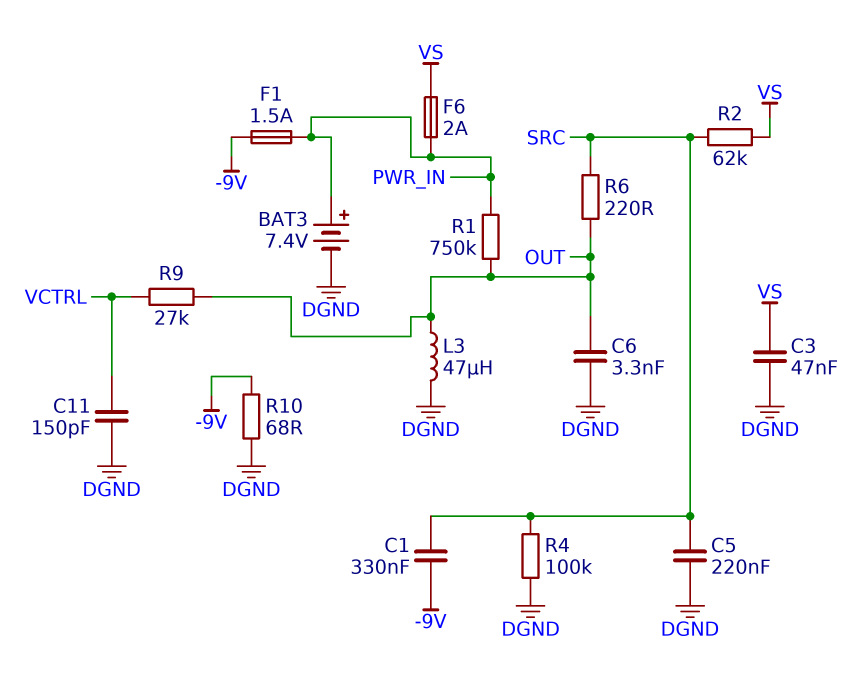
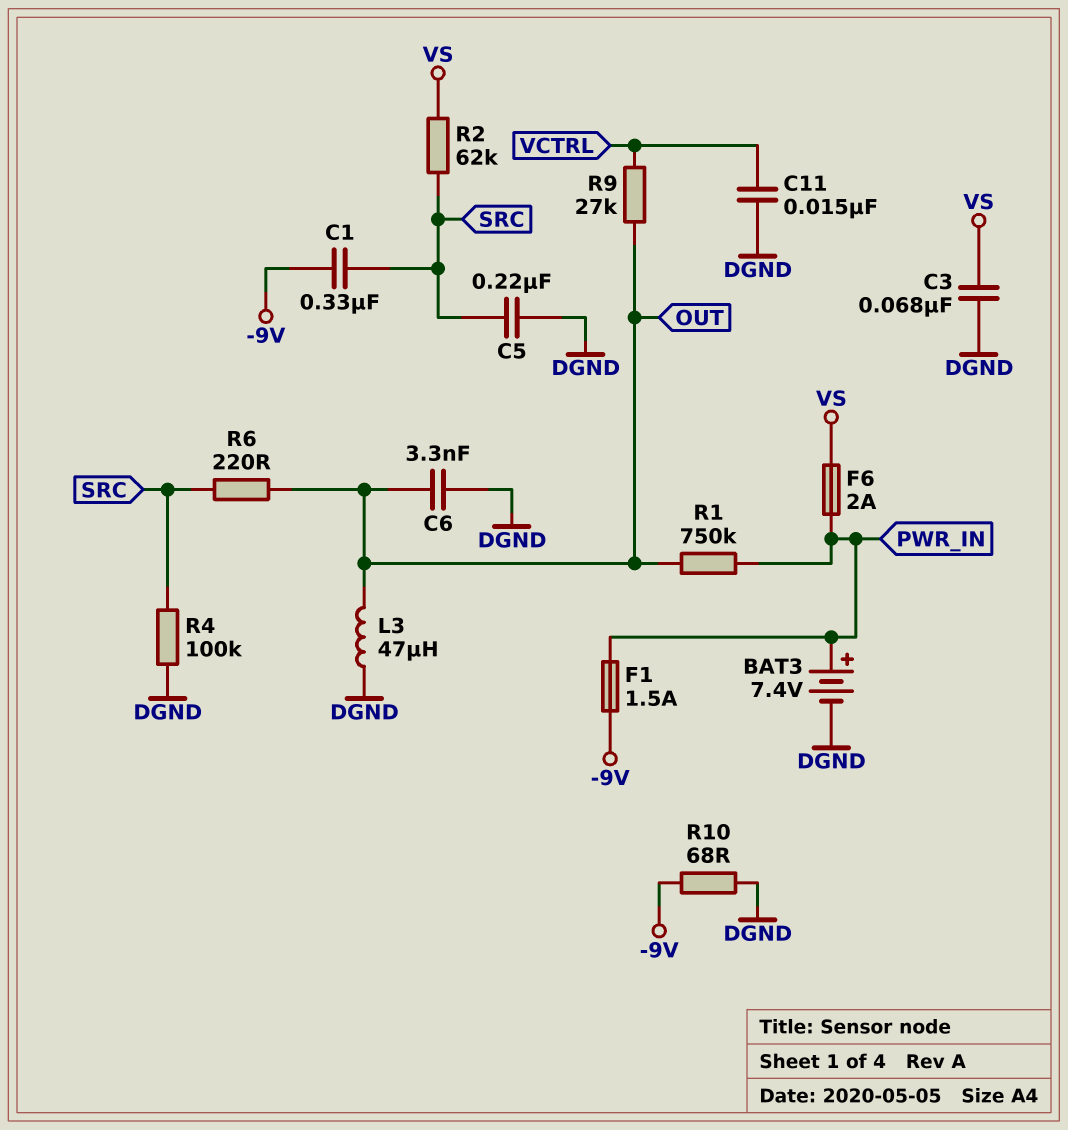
C3: 47nF (DGND, VS) -> 68nF (DGND, VS)
C11: 150pF (DGND, VCTRL) -> 15nF (DGND, VCTRL)

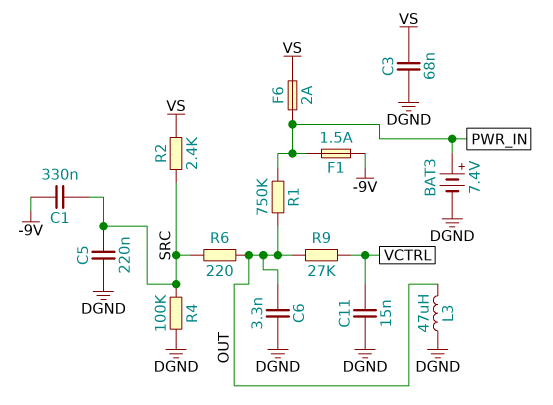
R2: 62k (SRC, VS) -> 2.4k (SRC, VS)
R10: 68 (-9V, DGND) -> none

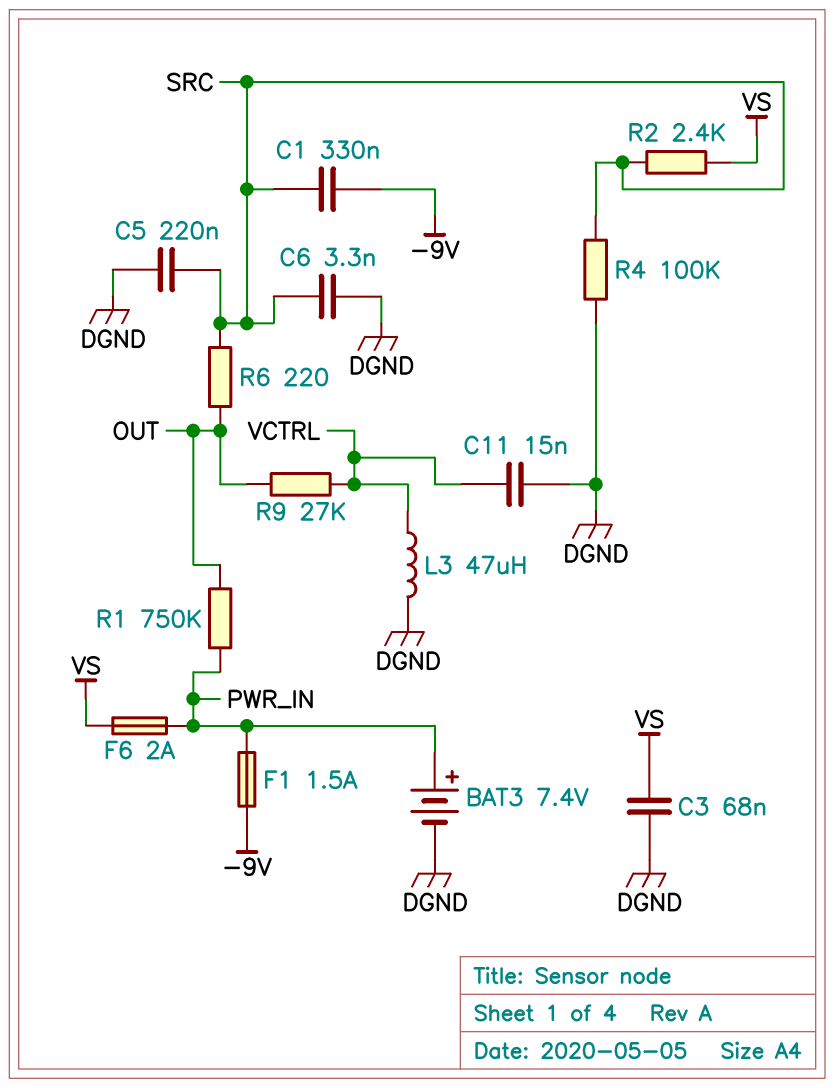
C6: 3.3nF (DGND, OUT) -> 3.3nF (DGND, SRC)
L3: 47uH (DGND, OUT) -> 47uH (DGND, VCTRL)

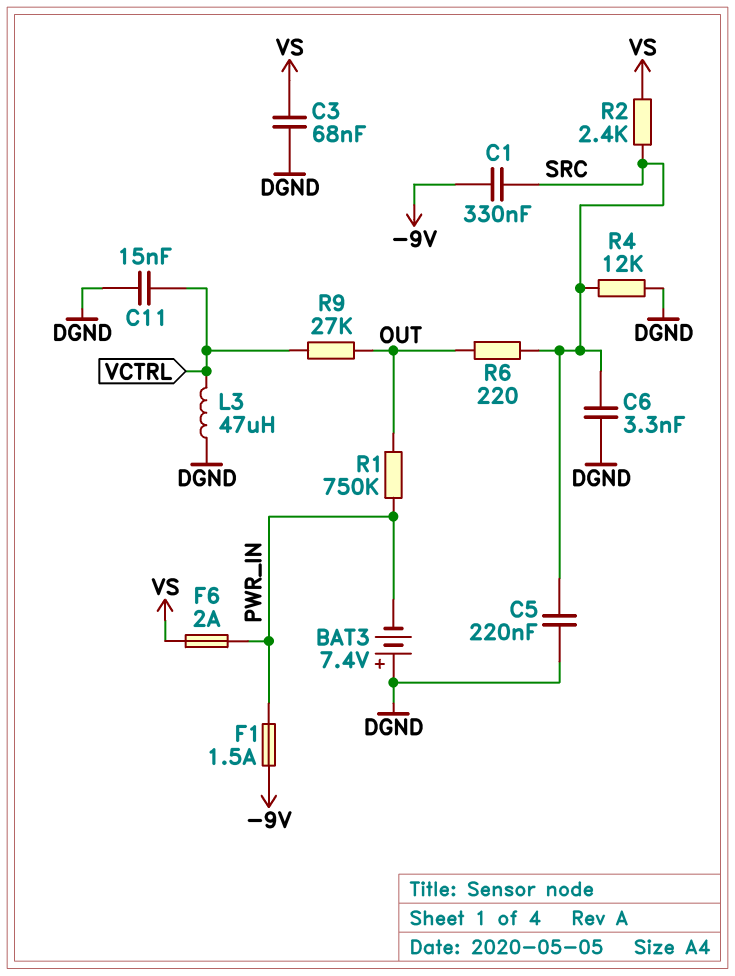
BAT3: 7.4V (plus PWR_IN, minus DGND) -> 7.4V (plus DGND, minus PWR_IN)
R4: 100k (DGND, SRC) -> 12k (DGND, SRC)

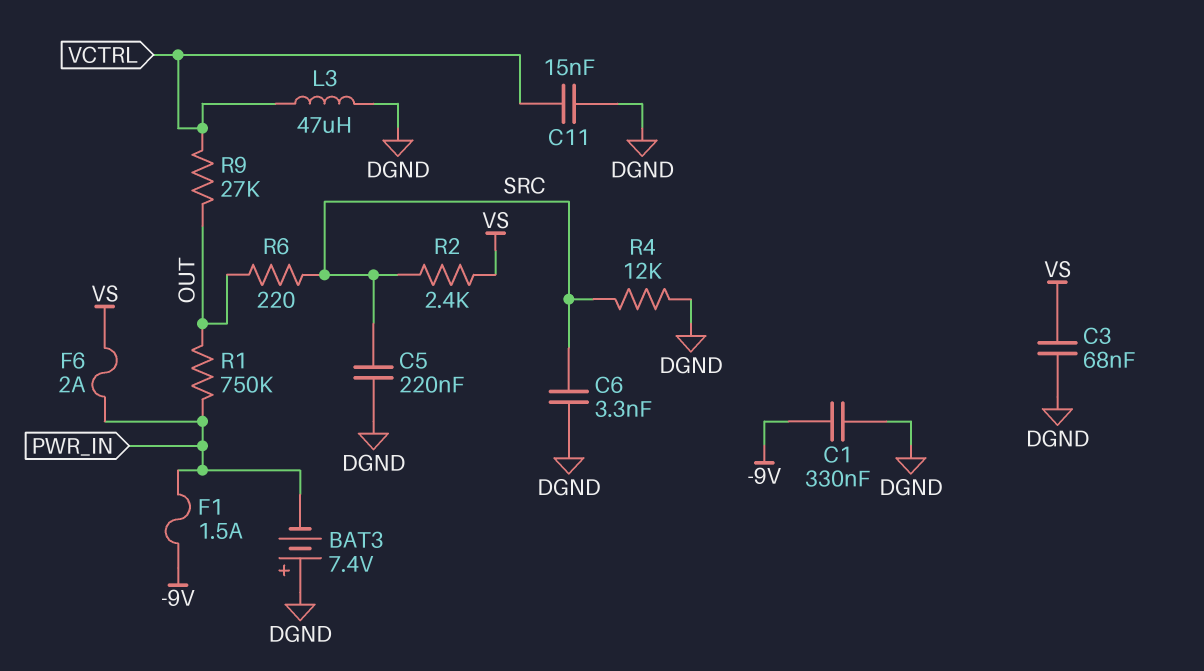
C1: 330nF (-9V, SRC) -> 330nF (-9V, DGND)

